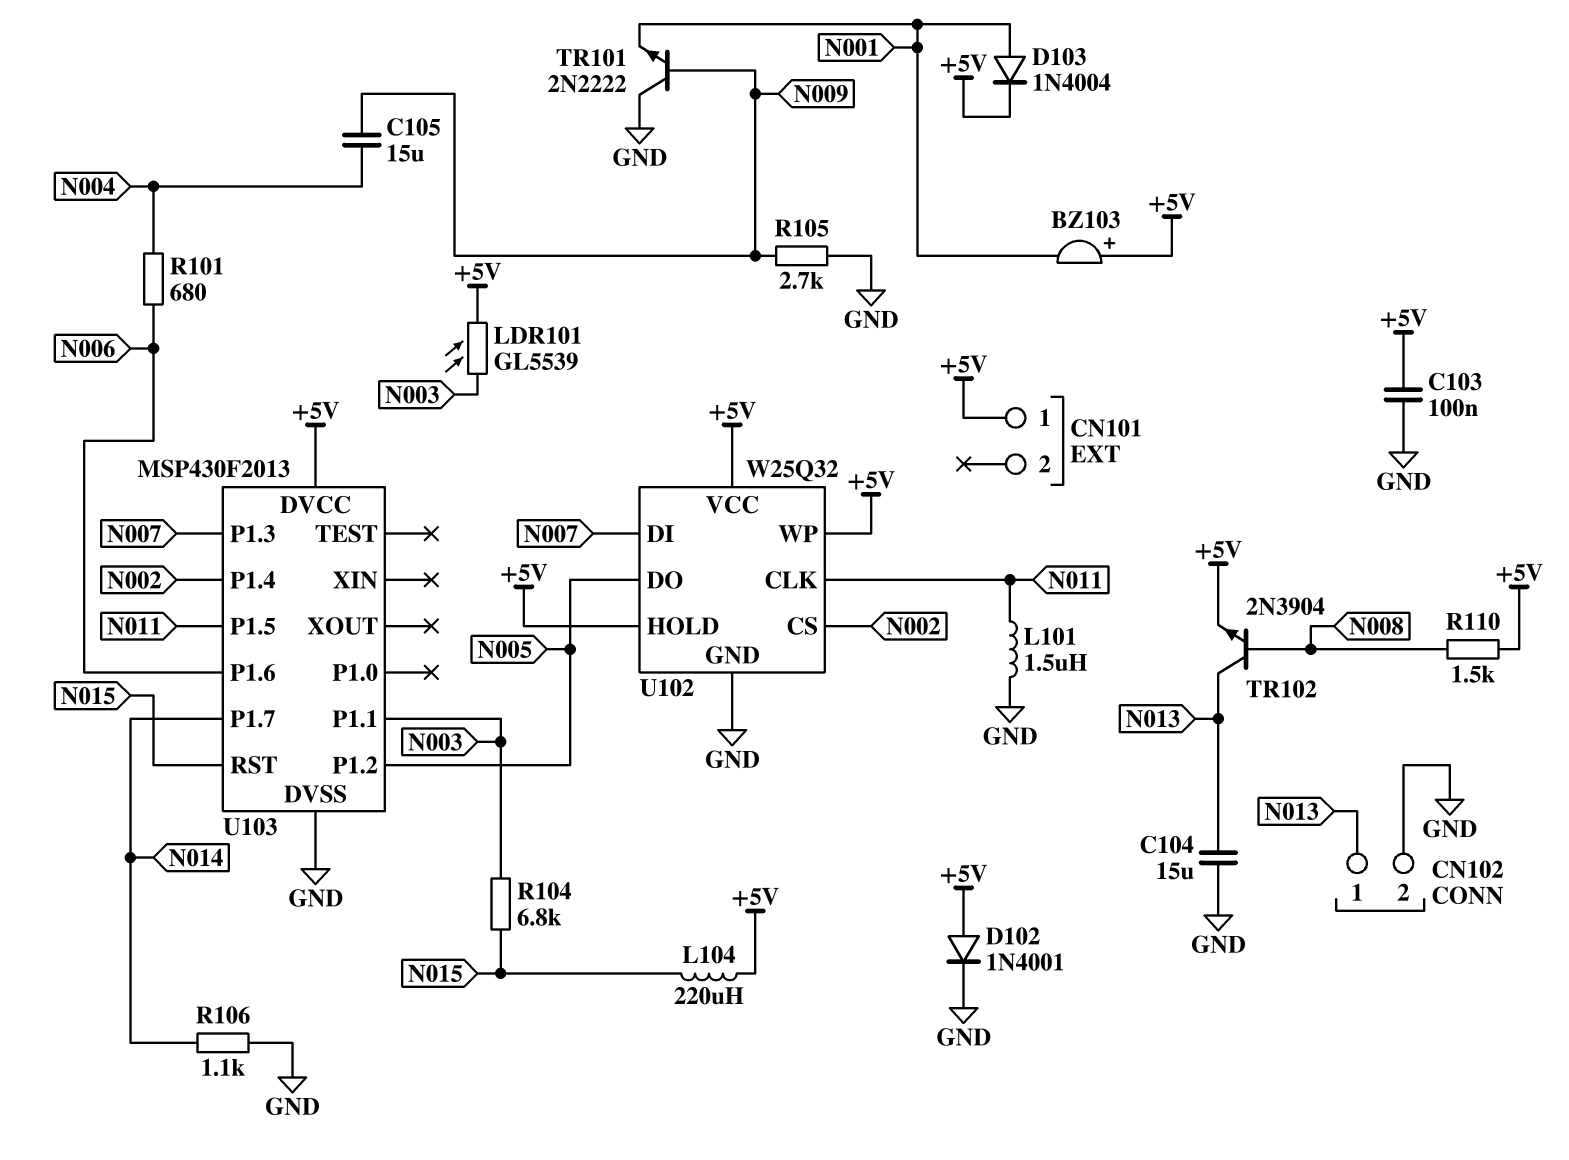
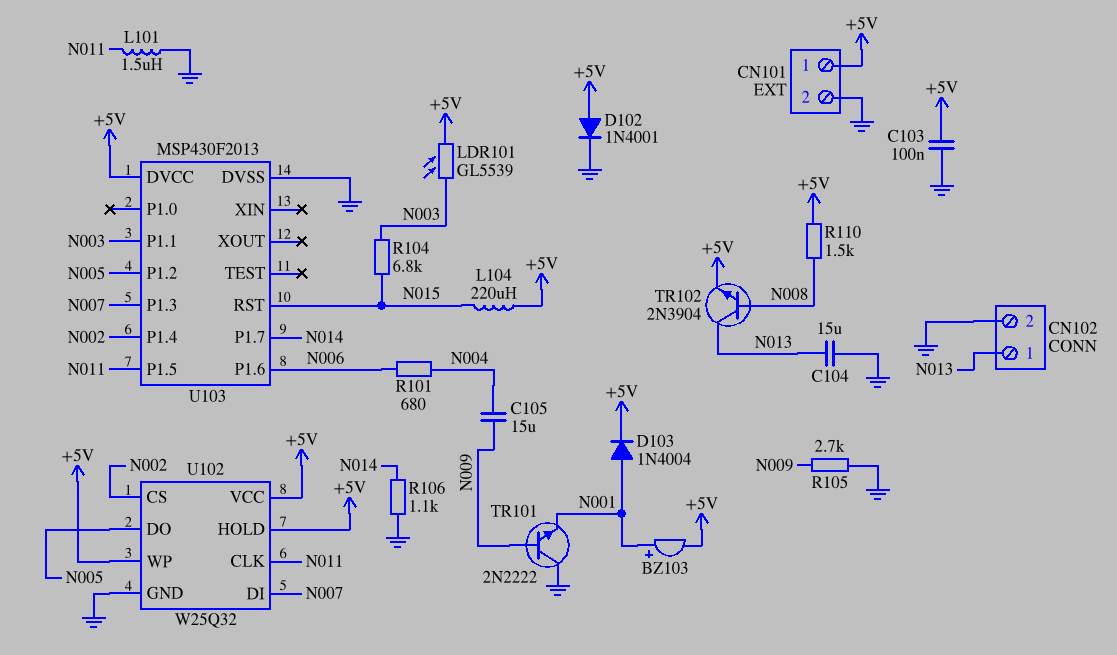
BZ103: buzzer (plus +5V, minus N001) -> buzzer (plus N001, minus +5V)
CN101 pin 2: none -> GND

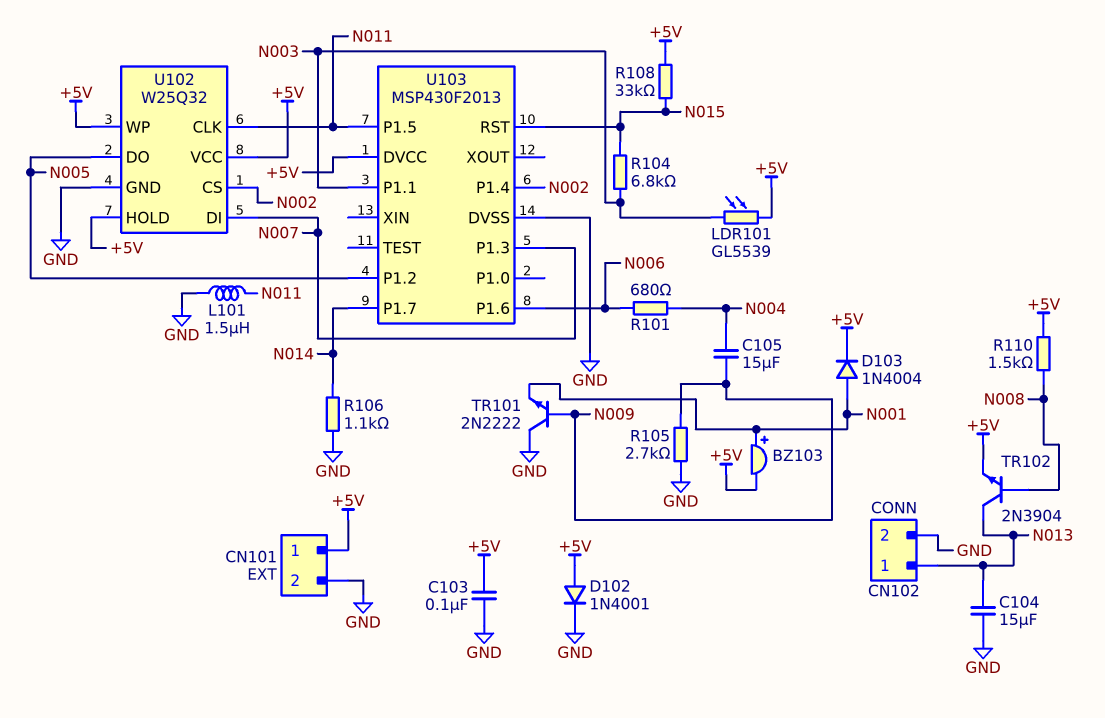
L104: 220uH (+5V, N015) -> none
R108: none -> 33k (+5V, N015)

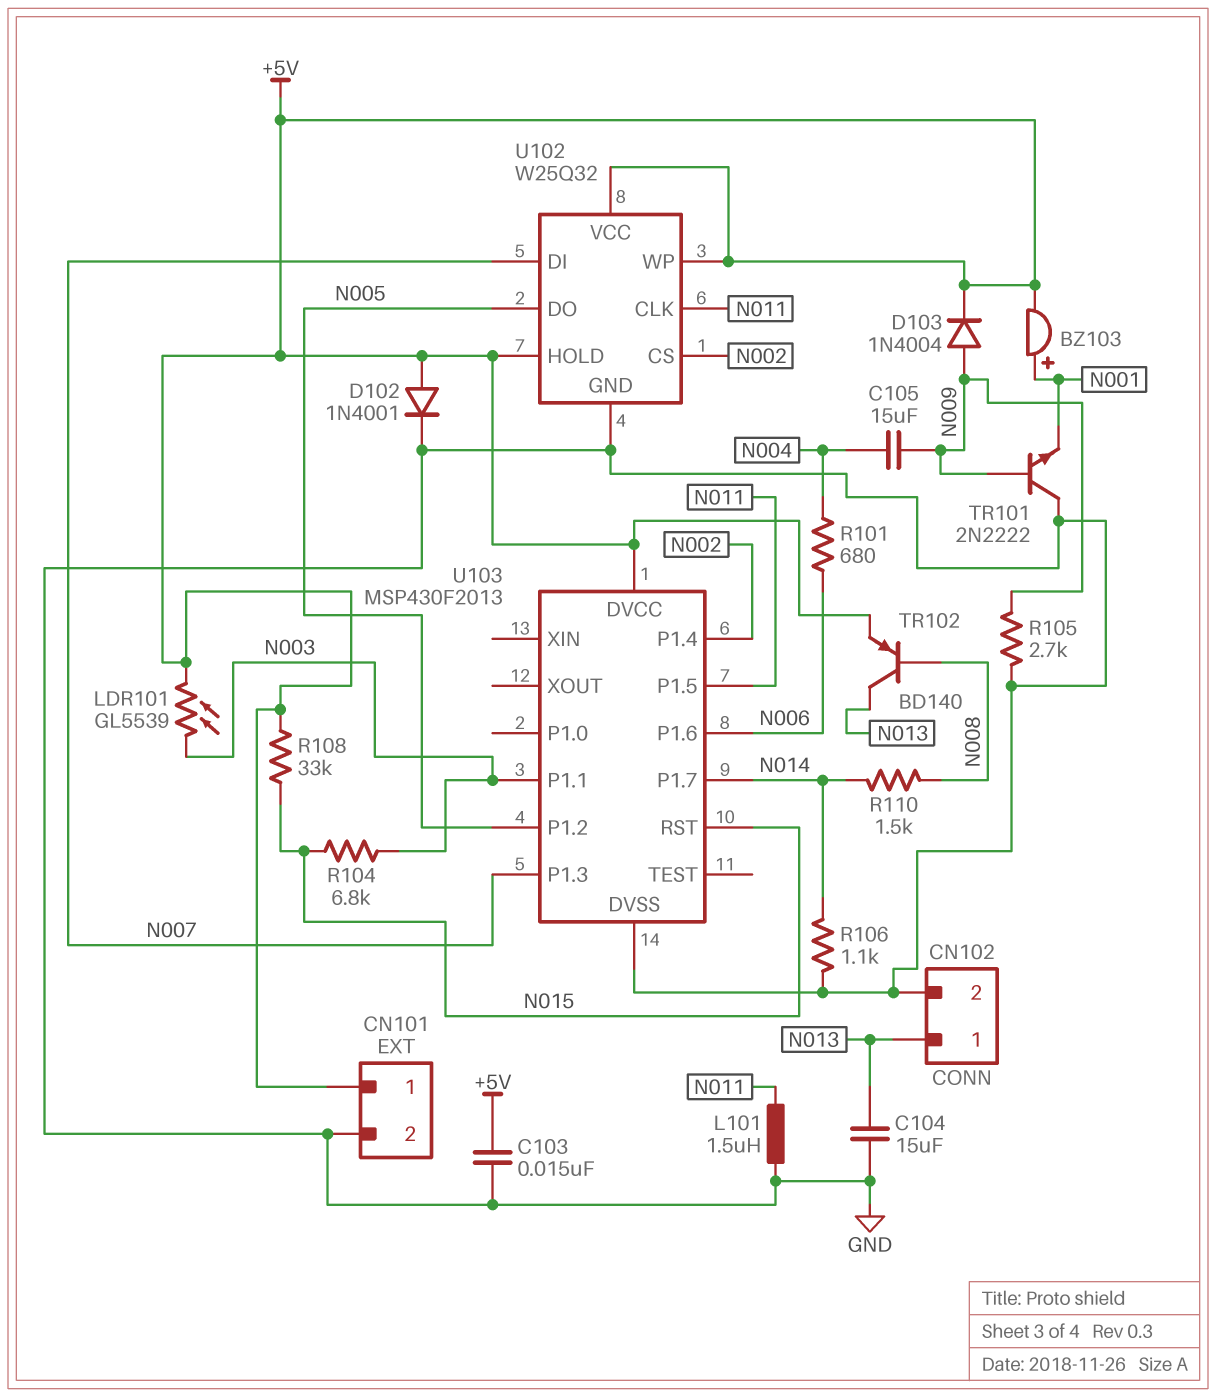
C103: 100nF (+5V, GND) -> 15nF (+5V, GND)
D103: diode 1N4004 (A N001, K +5V) -> diode 1N4004 (A N009, K +5V)
R110: 1.5k (+5V, N008) -> 1.5k (N008, N014)
TR102: NPN 2N3904 (B N008, C N013, E +5V) -> PNP BD140 (B N008, C N013, E +5V)

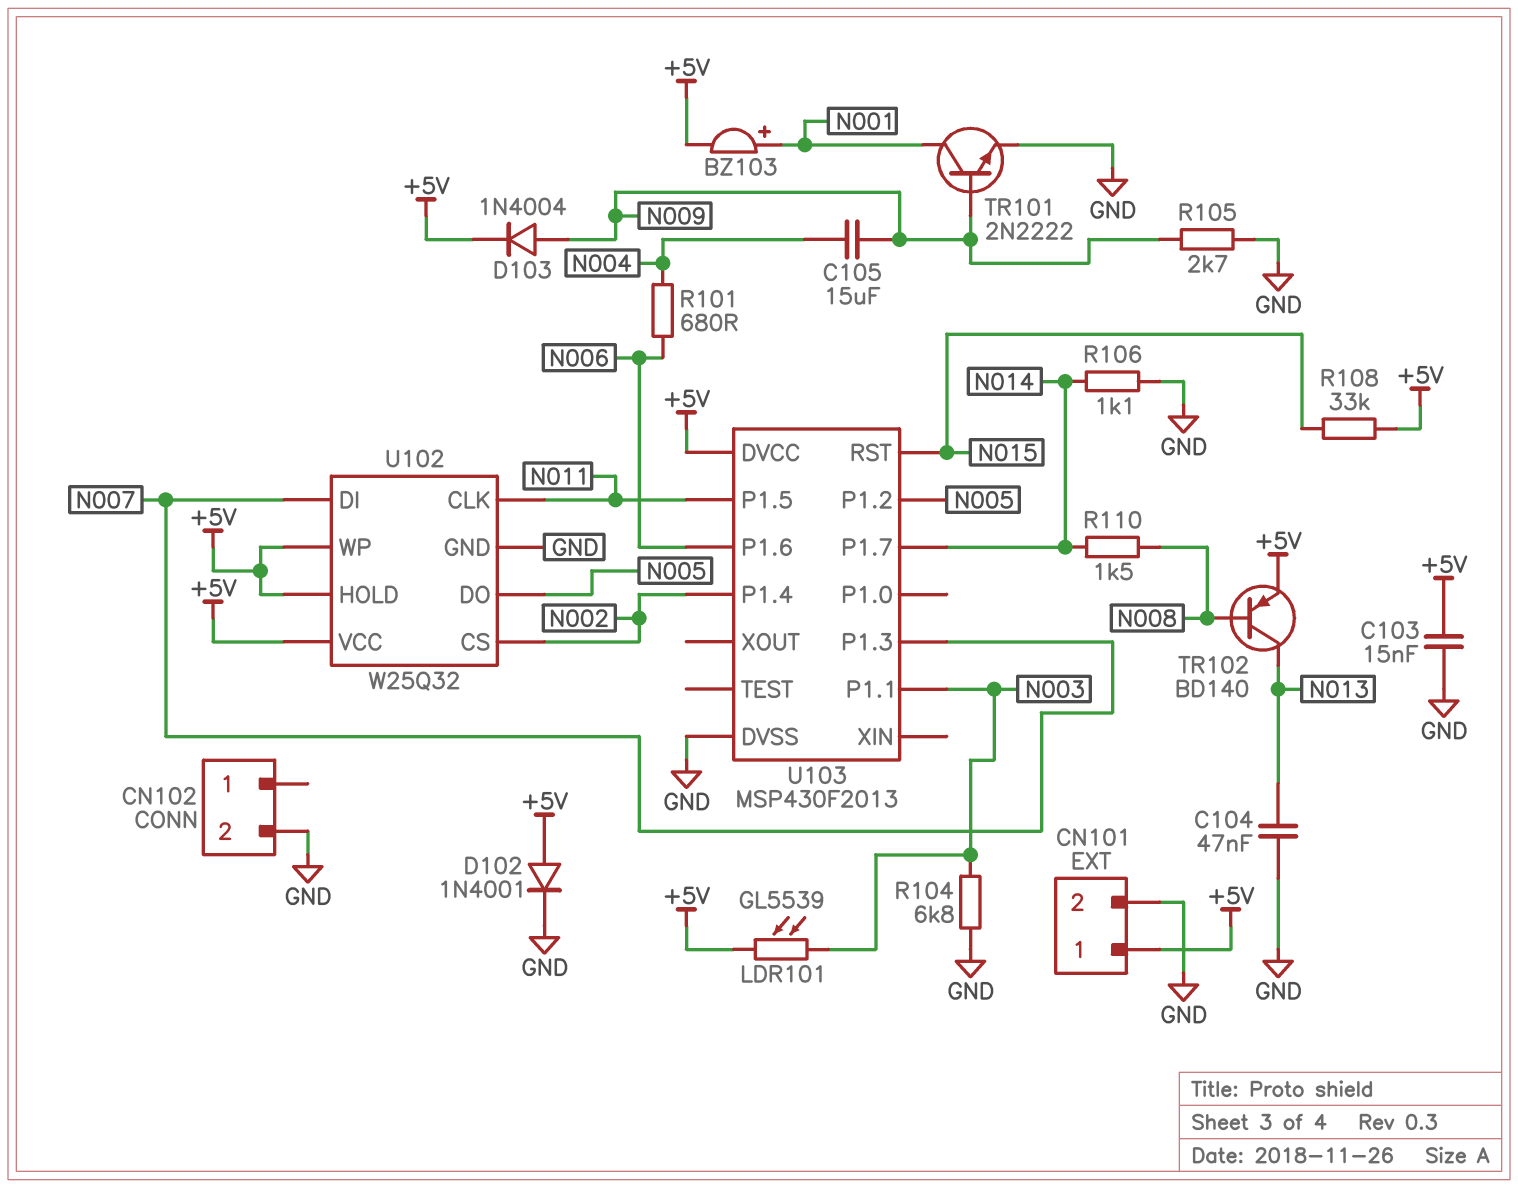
C104: 15uF (GND, N013) -> 47nF (GND, N013)
CN102 pin 1: N013 -> none
L101: 1.5uH (GND, N011) -> none
R104: 6.8k (N003, N015) -> 6.8k (GND, N003)
TR101: NPN 2N2222 (B N009, C GND, E N001) -> NPN 2N2222 (B N009, C N001, E GND)

